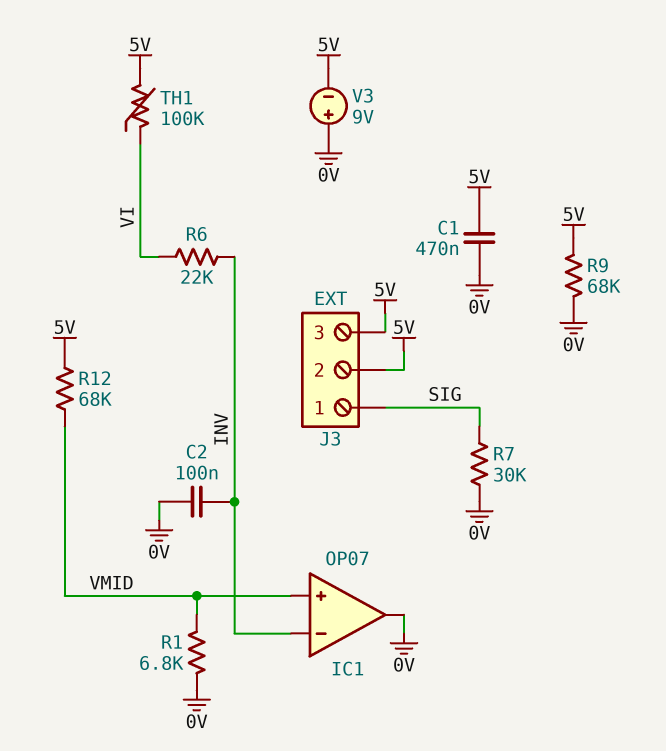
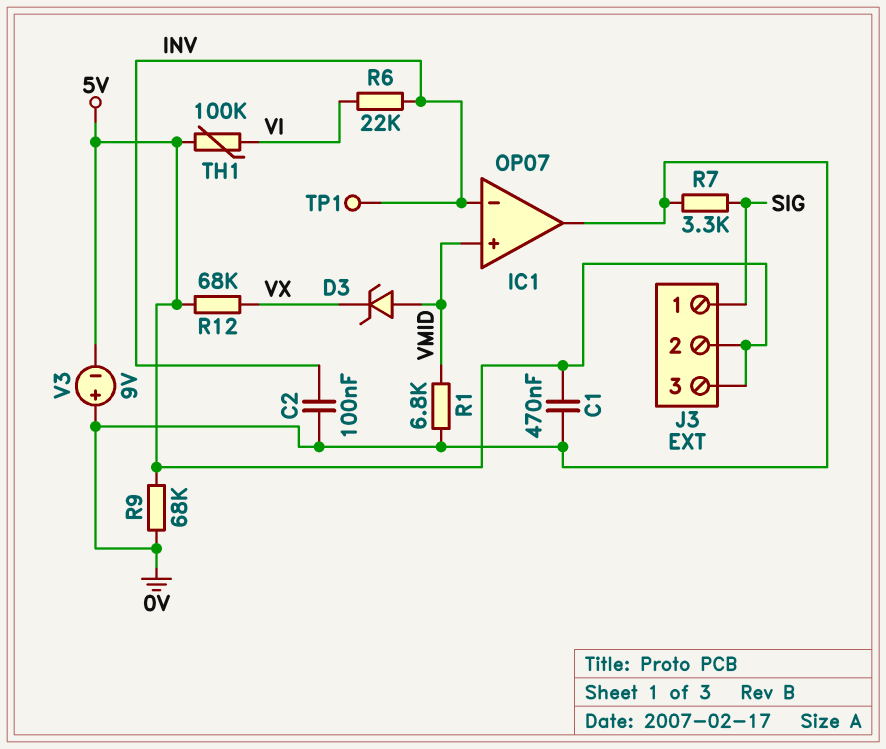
D3: none -> zener (A VMID, K VX)
R7: 30k (0V, SIG) -> 3.3k (0V, SIG)
R12: 68k (5V, VMID) -> 68k (5V, VX)
TP1: none -> test point (INV)

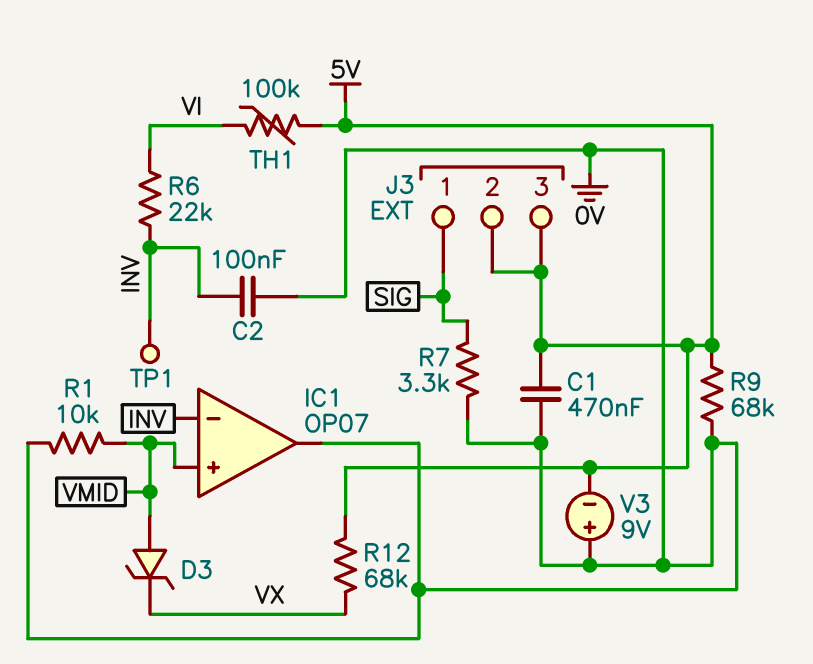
R1: 6.8k (0V, VMID) -> 10k (0V, VMID)

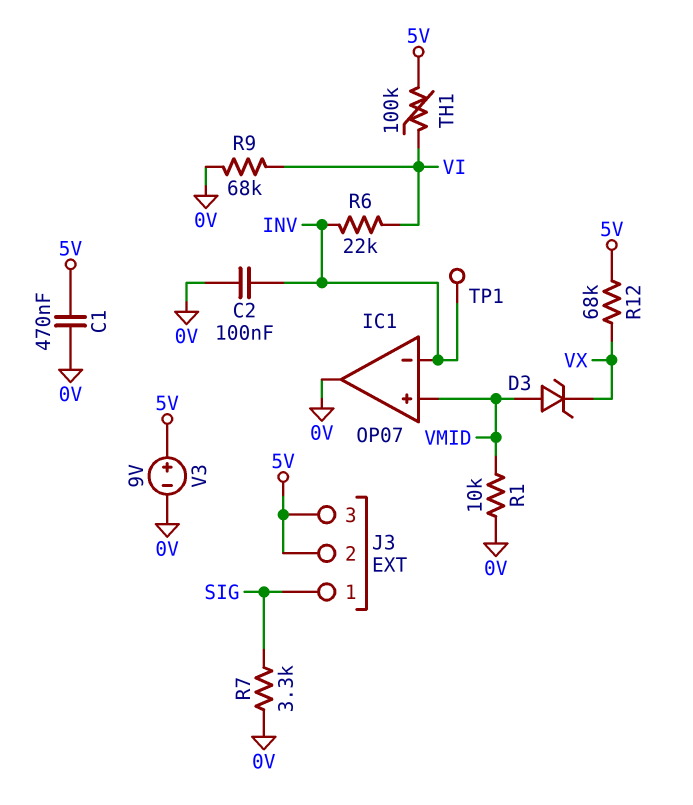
R9: 68k (0V, 5V) -> 68k (0V, VI)
V3: 9V (plus 0V, minus 5V) -> 9V (plus 5V, minus 0V)

